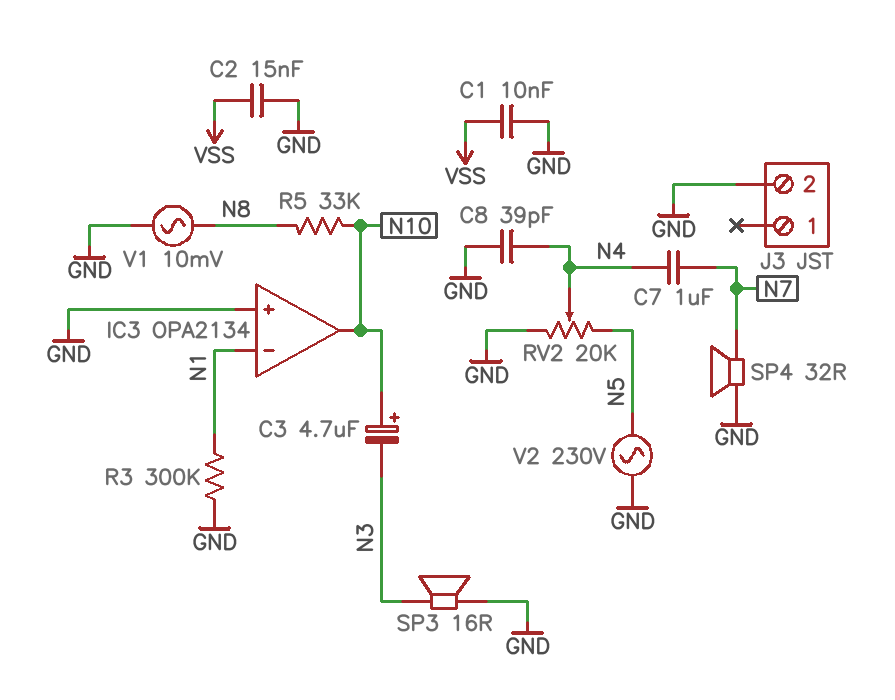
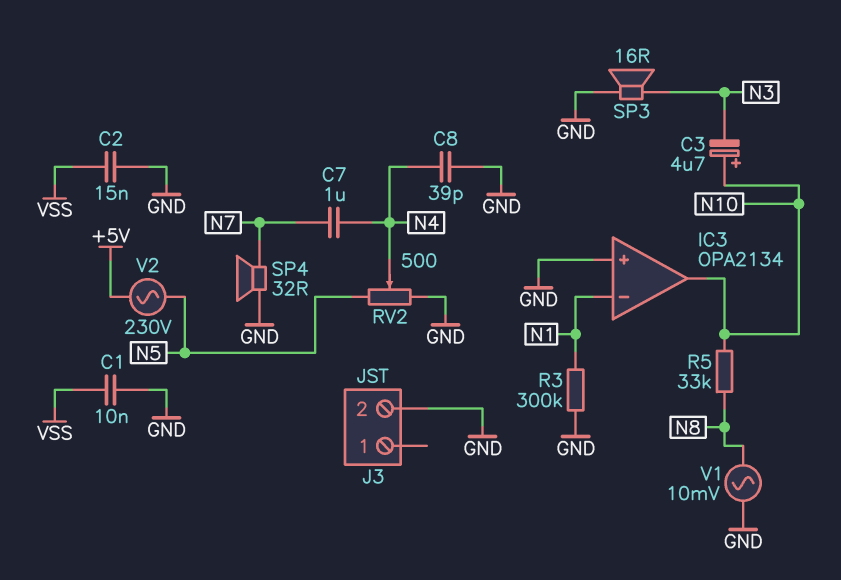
RV2: 20k (GND, N5, wiper N4) -> 500 (GND, N5, wiper N4)
V2: AC 230V (GND, N5) -> AC 230V (+5V, N5)

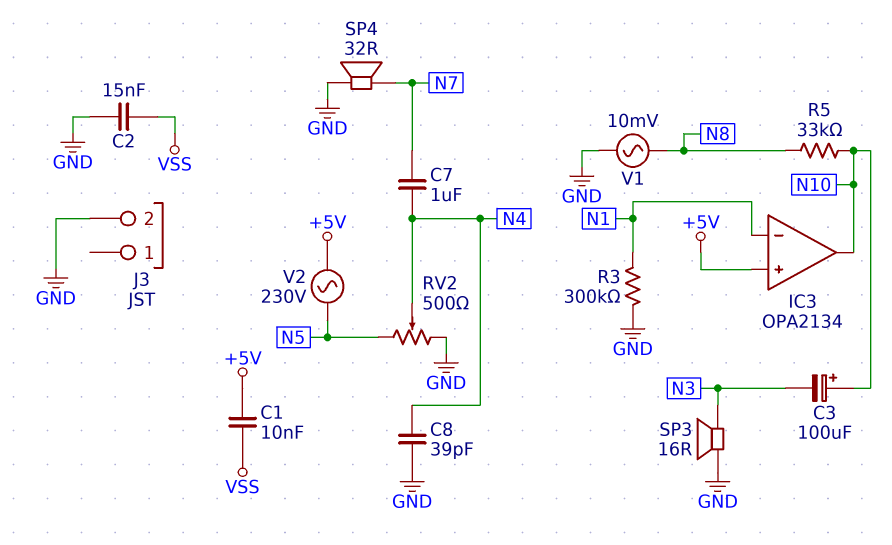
C1: 10nF (GND, VSS) -> 10nF (+5V, VSS)
C3: 4.7uF (plus N10, minus N3) -> 100uF (plus N10, minus N3)
IC3 pin in+: GND -> +5V

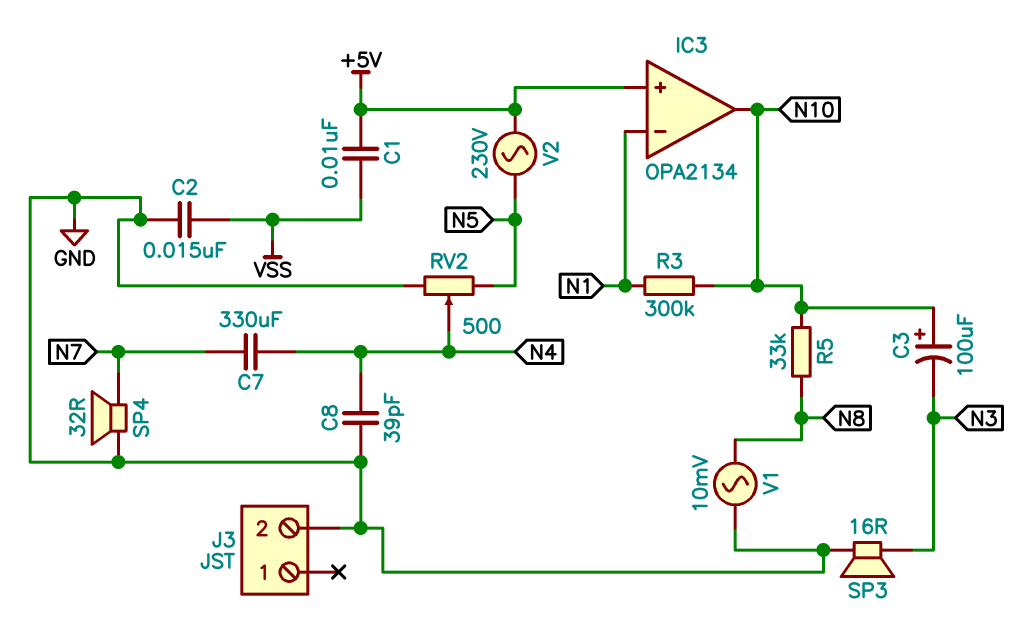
C7: 1uF (N4, N7) -> 330uF (N4, N7)
R3: 300k (GND, N1) -> 300k (N1, N10)

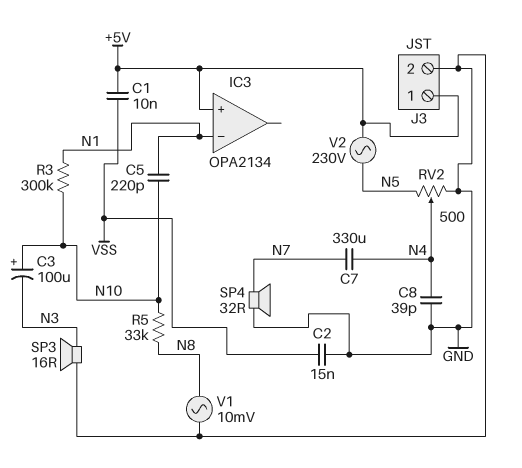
C5: none -> 220pF (N1, N10)
IC3 pin out: N10 -> none
J3 pin 1: none -> +5V

